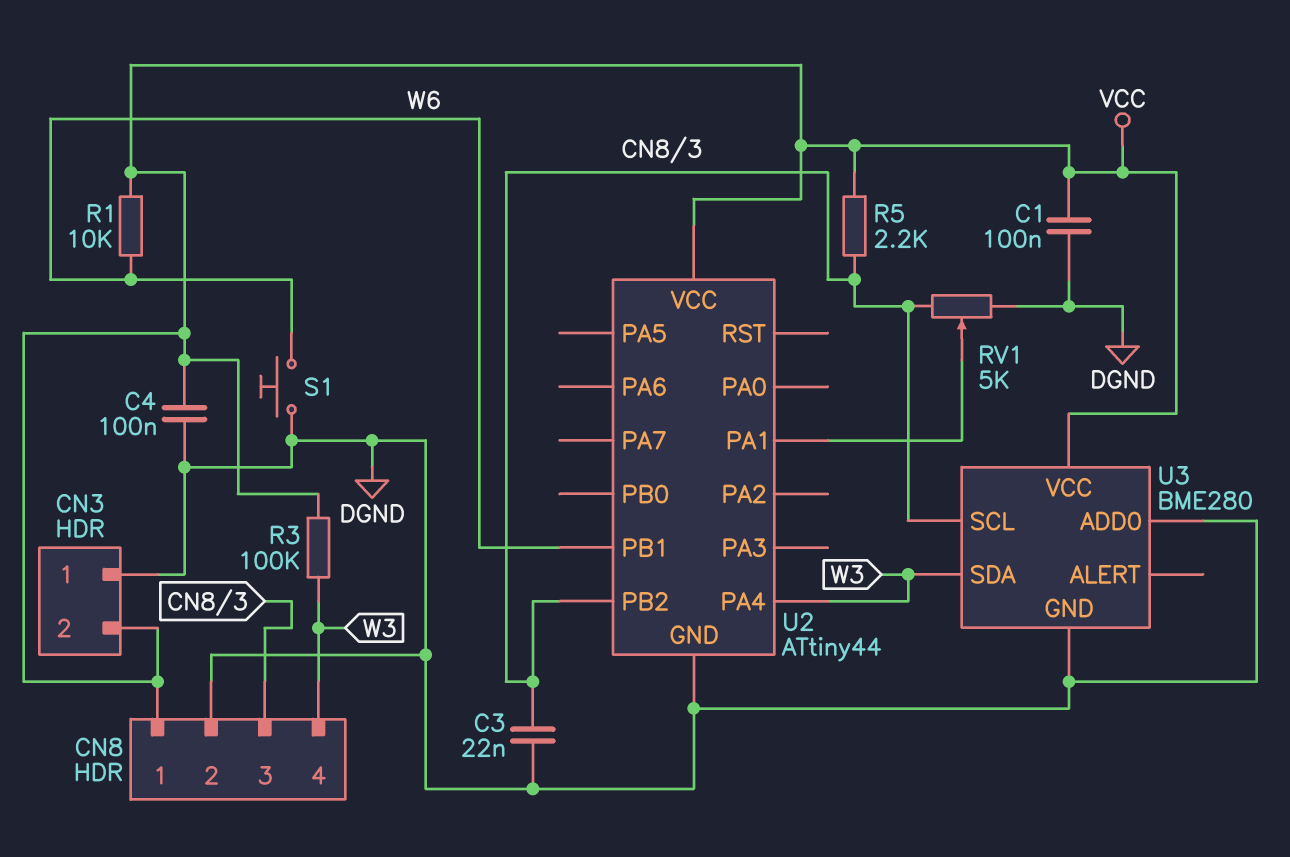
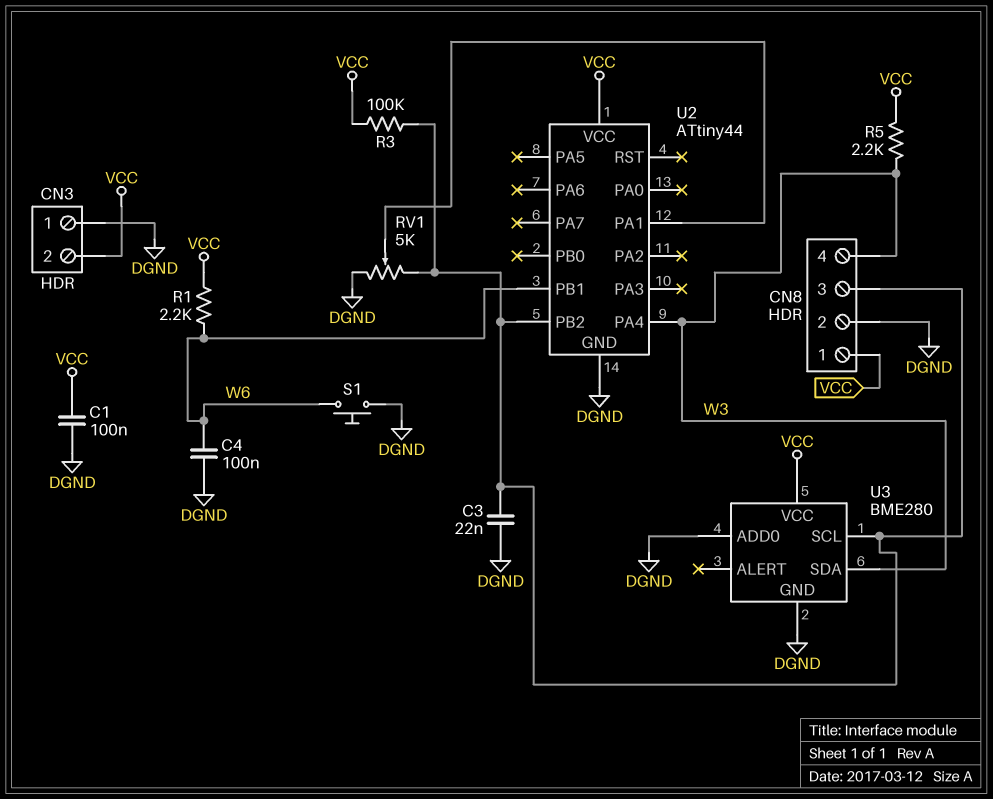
C4: 100nF (DGND, VCC) -> 100nF (DGND, W6)
R1: 10k (VCC, W6) -> 2.2k (VCC, W6)
R3: 100k (VCC, W3) -> 100k (CN8/3, VCC)
R5: 2.2k (CN8/3, VCC) -> 2.2k (VCC, W3)

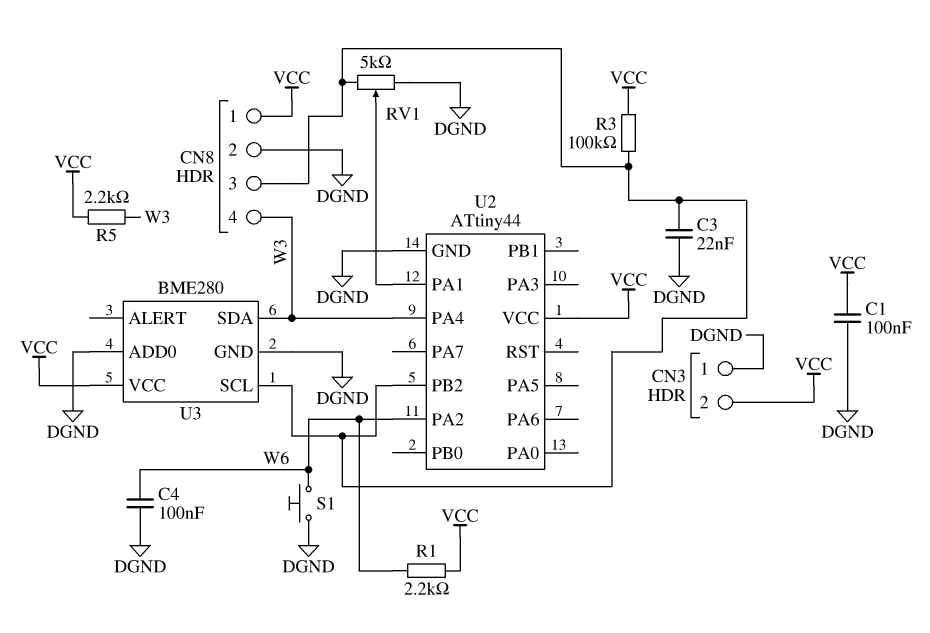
U2 pin PA2: none -> W6
U2 pin PB1: W6 -> none

